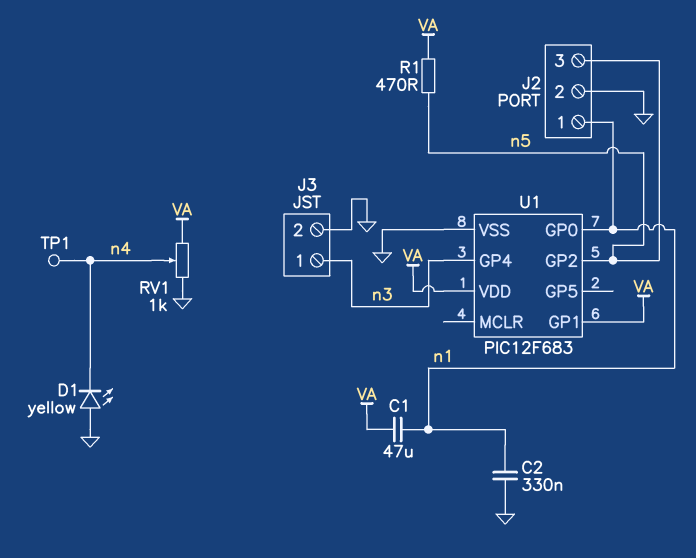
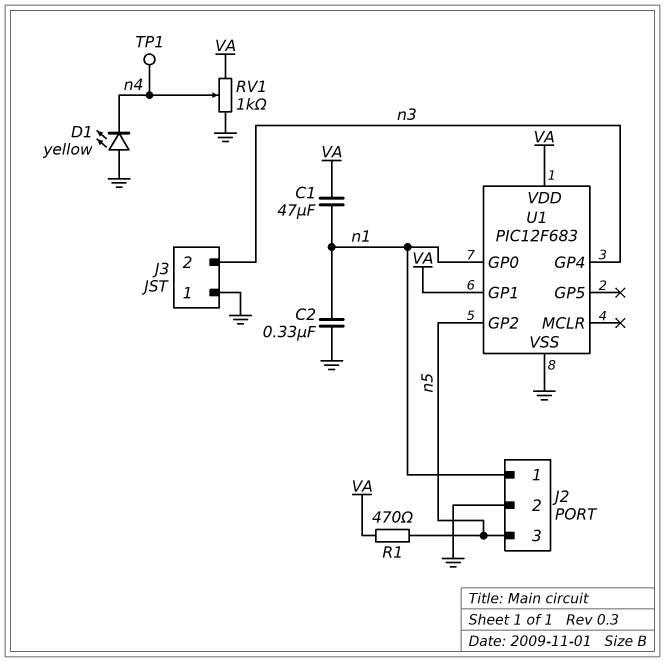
J3 pin 1: n3 -> GND
J3 pin 2: GND -> n3

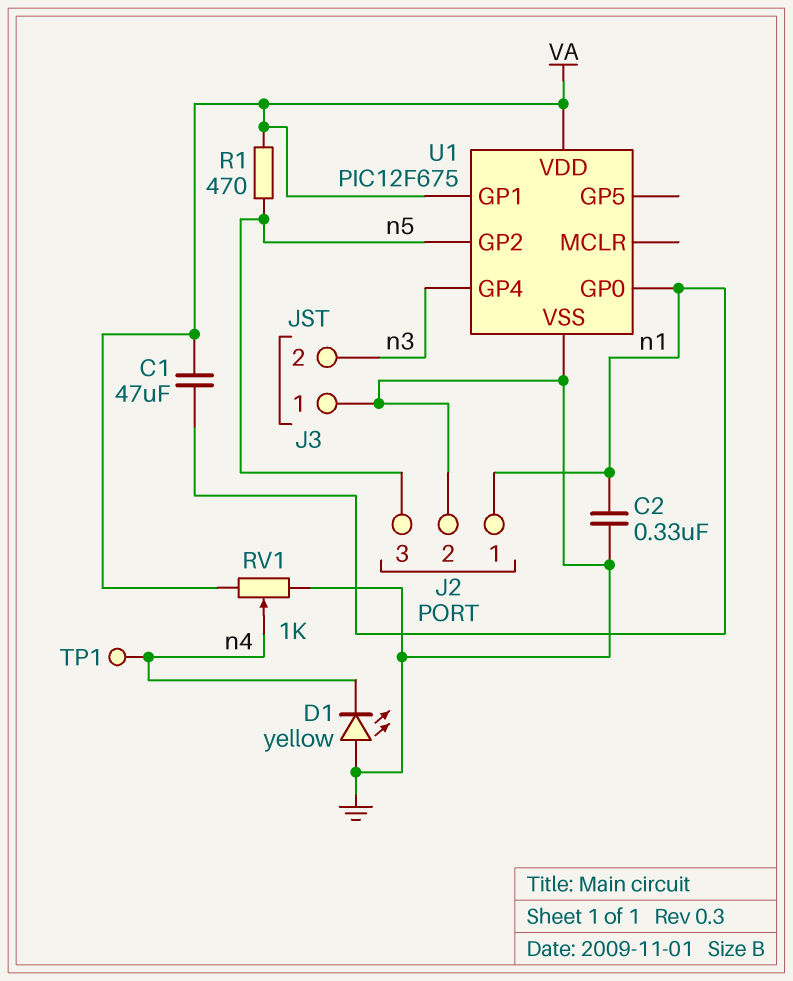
U1: PIC12F683 -> PIC12F675

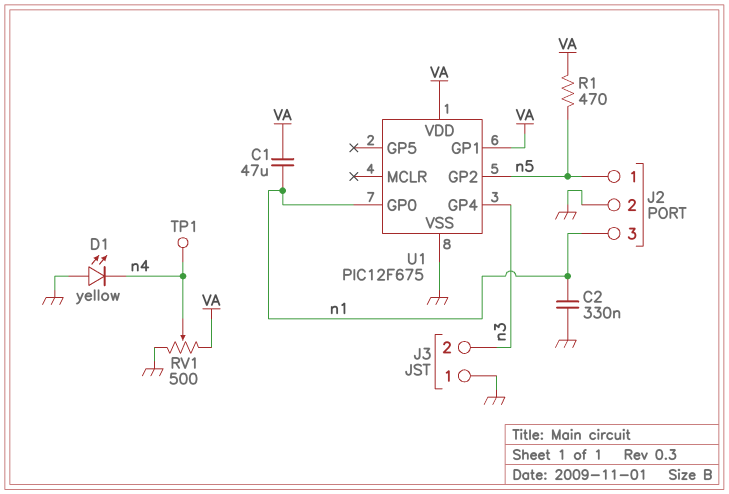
J2 pin 1: n1 -> n5
J2 pin 3: n5 -> n1
RV1: 1k (GND, VA, wiper n4) -> 500 (GND, VA, wiper n4)

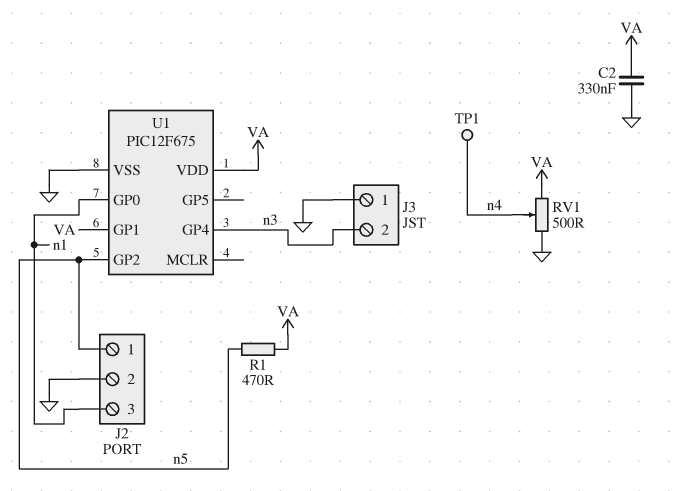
C1: 47uF (VA, n1) -> none
C2: 330nF (GND, n1) -> 330nF (GND, VA)
D1: LED yellow (A GND, K n4) -> none

